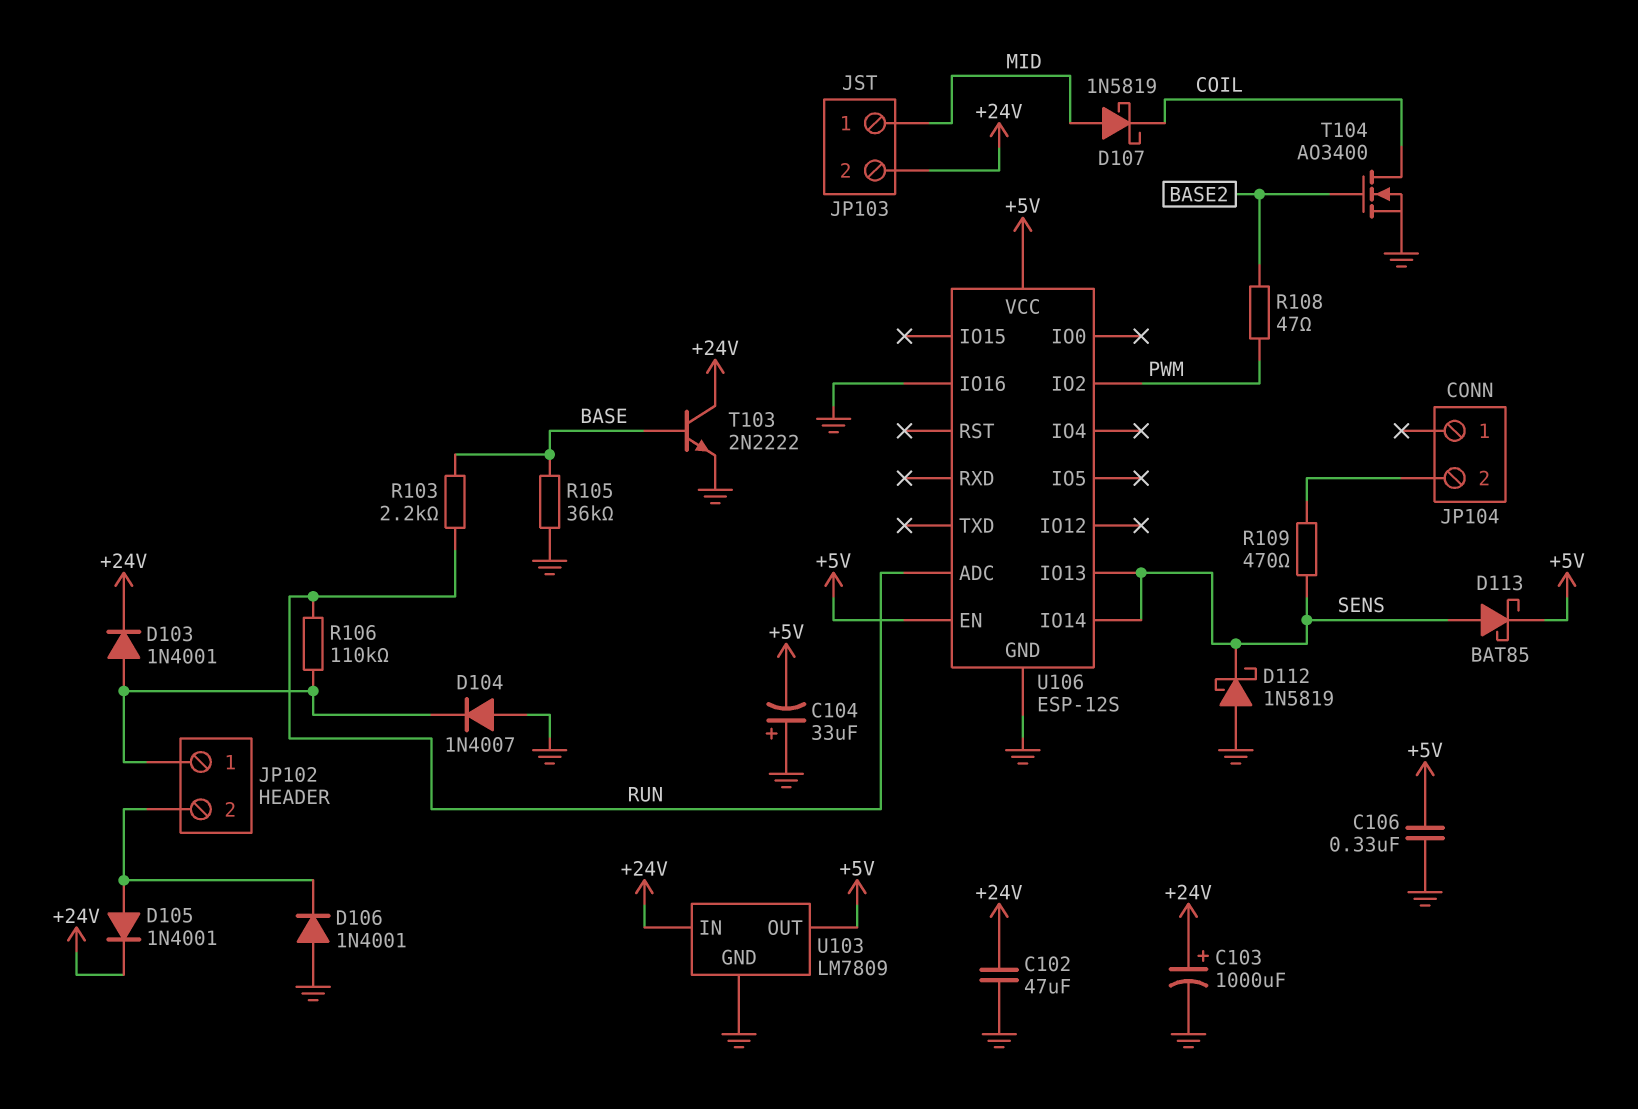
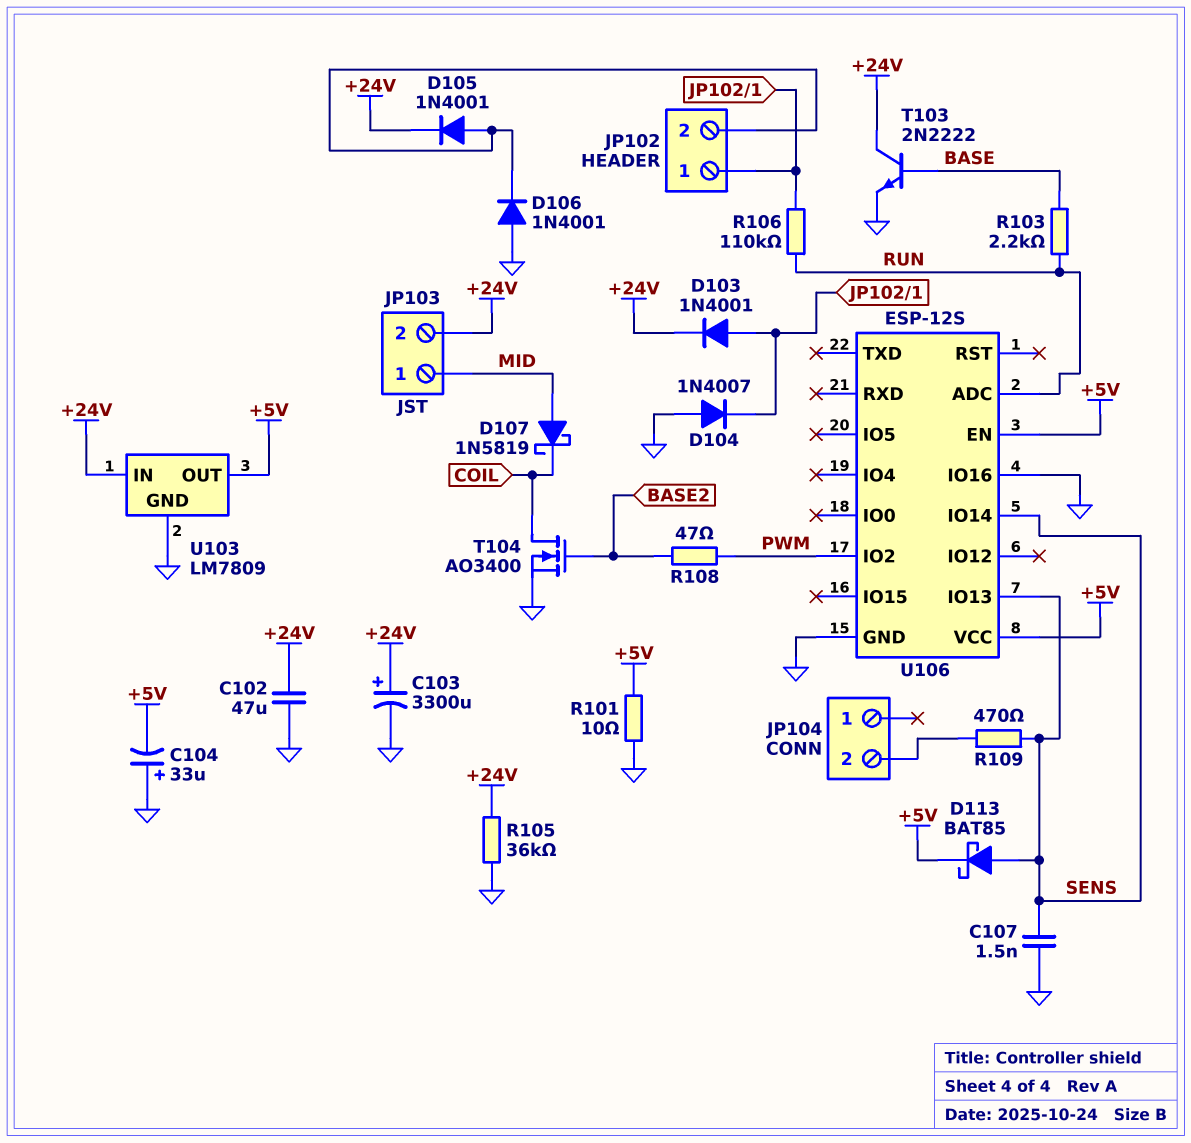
C103: 1000uF (plus +24V, minus GND) -> 3300uF (plus +24V, minus GND)
C106: 330nF (+5V, GND) -> none
C107: none -> 1.5nF (GND, SENS)
D112: schottky 1N5819 (A GND, K SENS) -> none
R101: none -> 10 (+5V, GND)
R105: 36k (BASE, GND) -> 36k (+24V, GND)

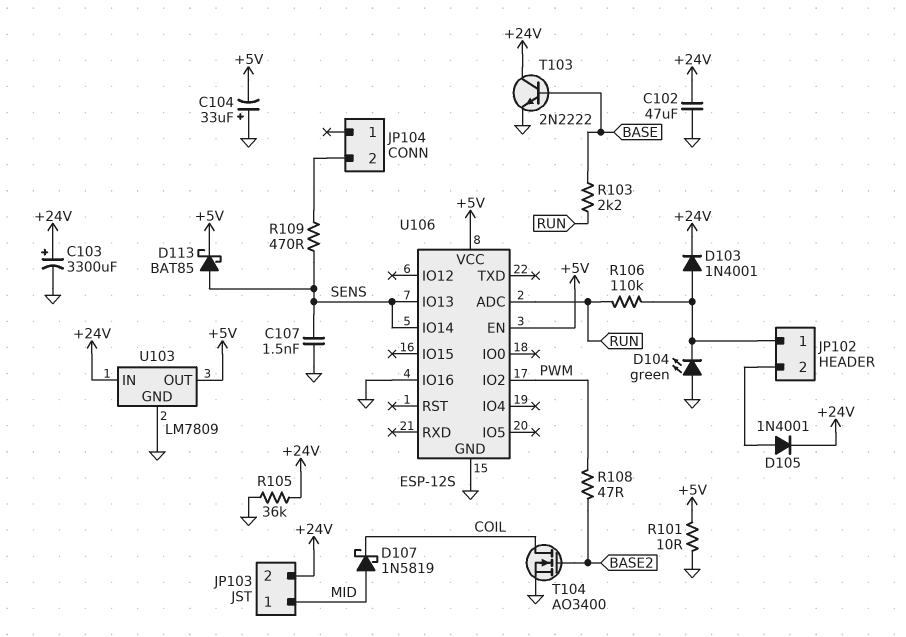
D104: diode 1N4007 (A GND, K JP102/1) -> LED green (A GND, K JP102/1)
D106: diode 1N4001 (A GND, K JP102/2) -> none

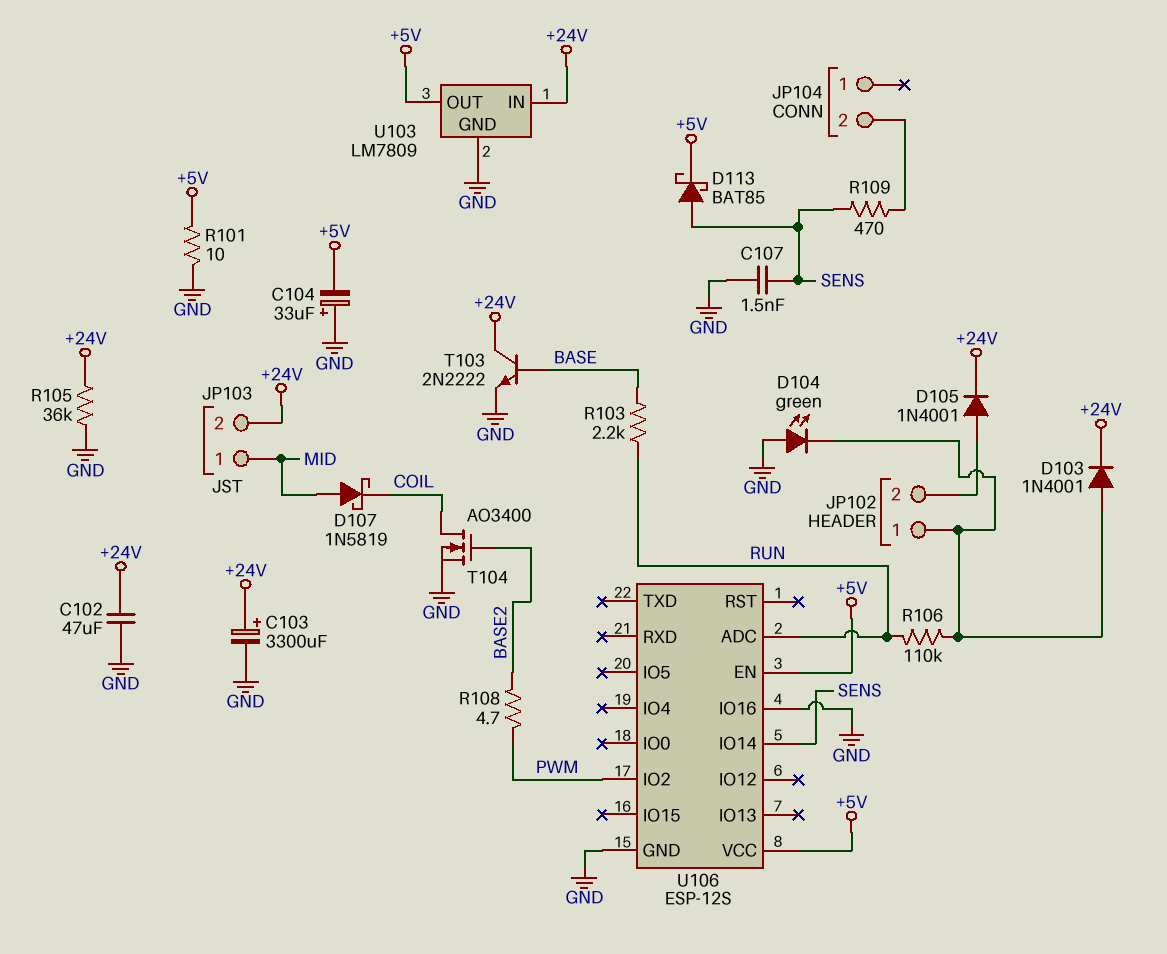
R108: 47 (BASE2, PWM) -> 4.7 (BASE2, PWM)
U106 pin IO13: SENS -> none

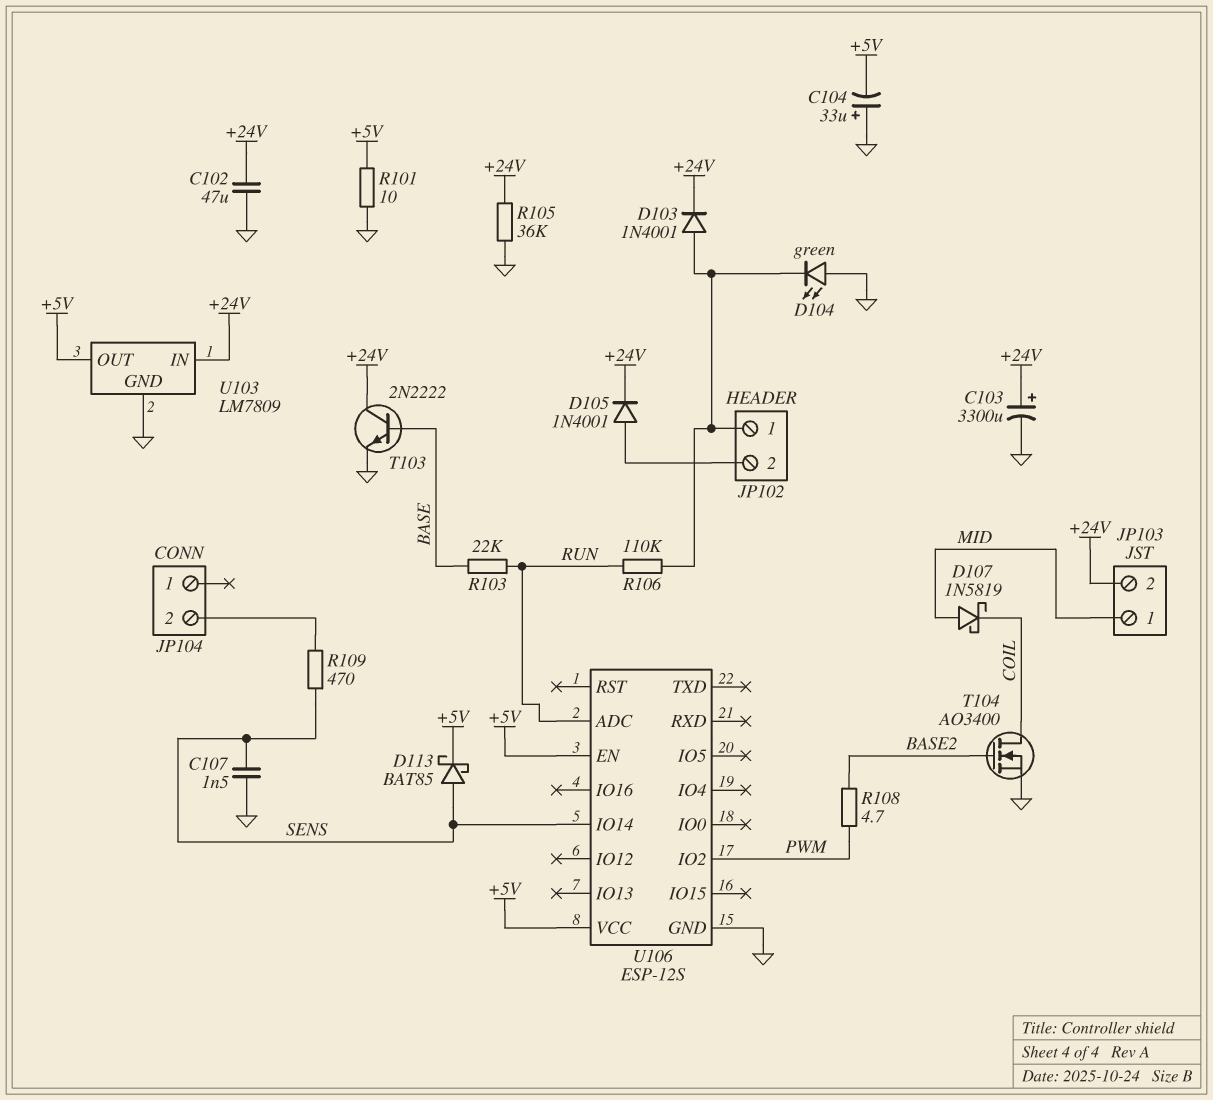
R103: 2.2k (BASE, RUN) -> 22k (BASE, RUN)
U106 pin IO16: GND -> none

